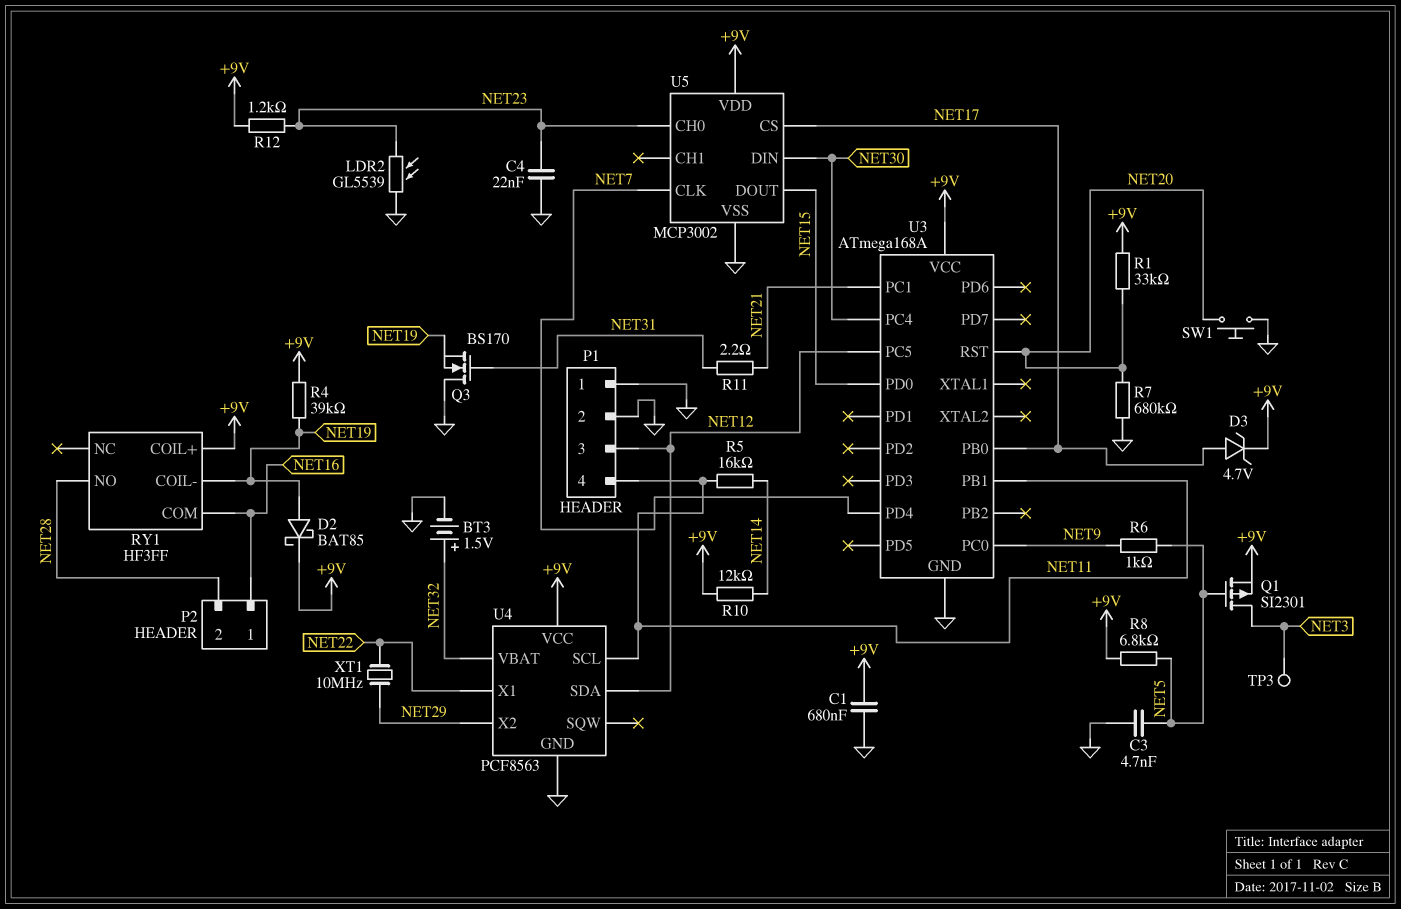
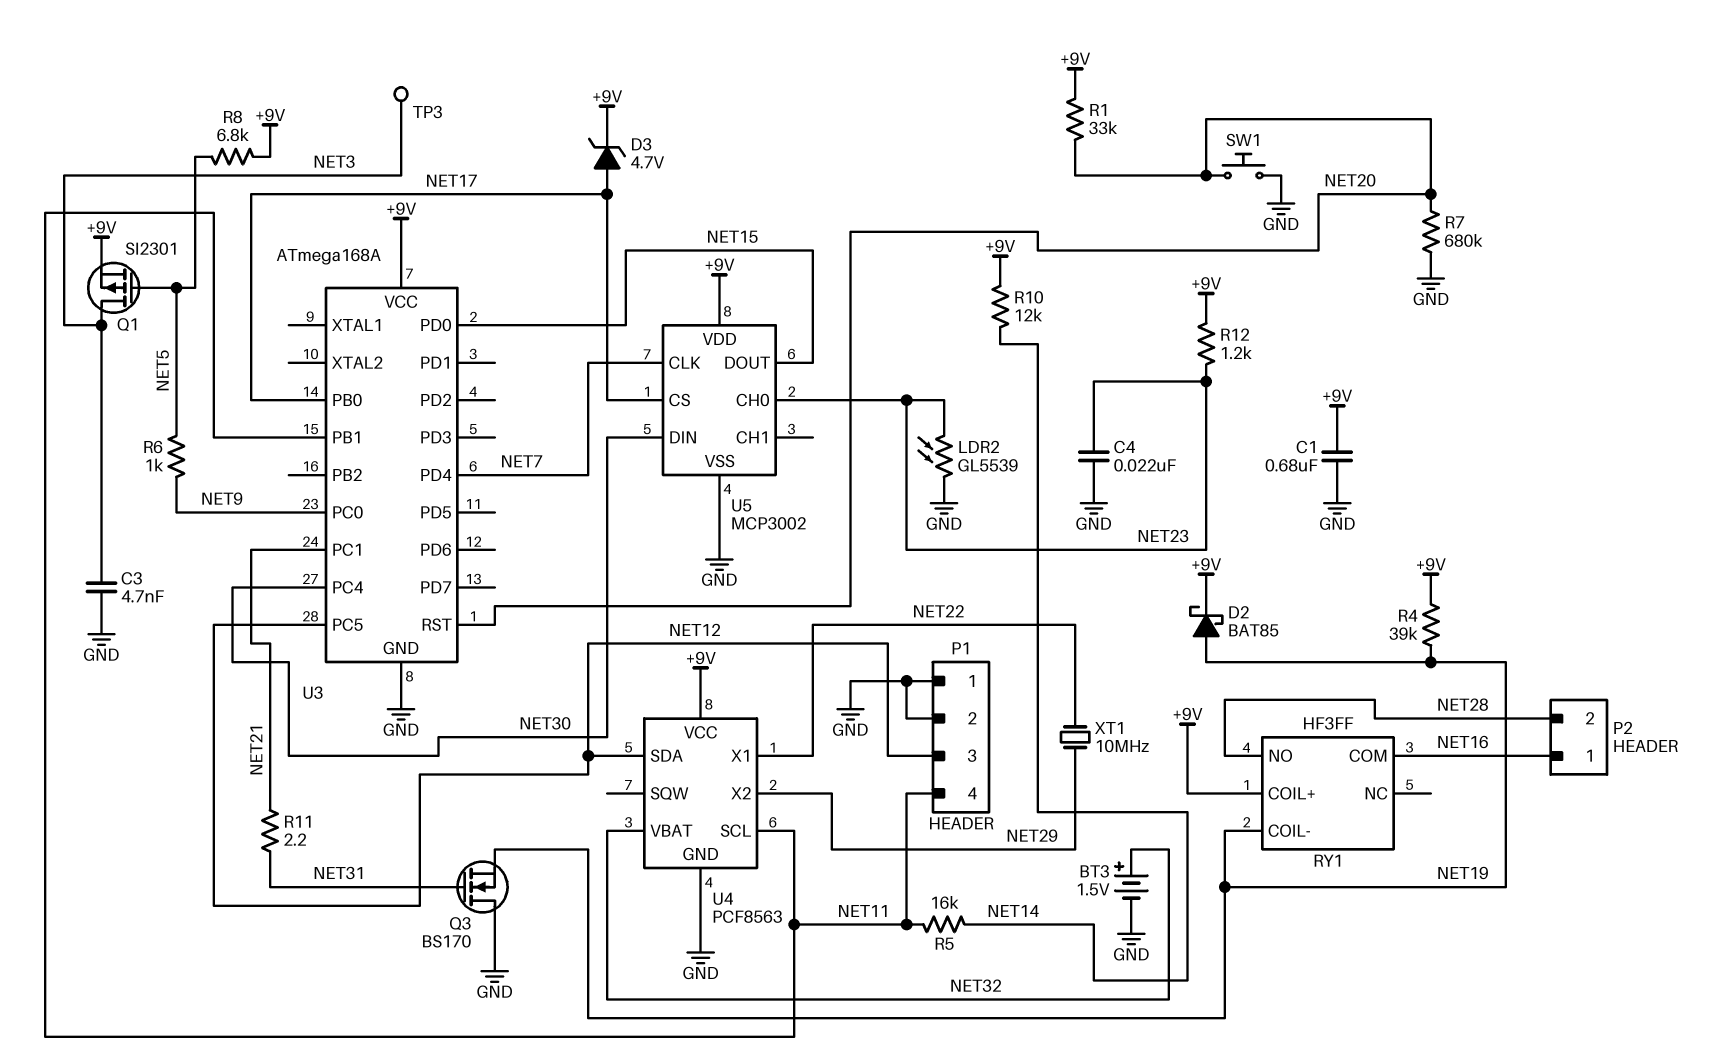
C3: 4.7nF (GND, NET5) -> 4.7nF (GND, NET3)

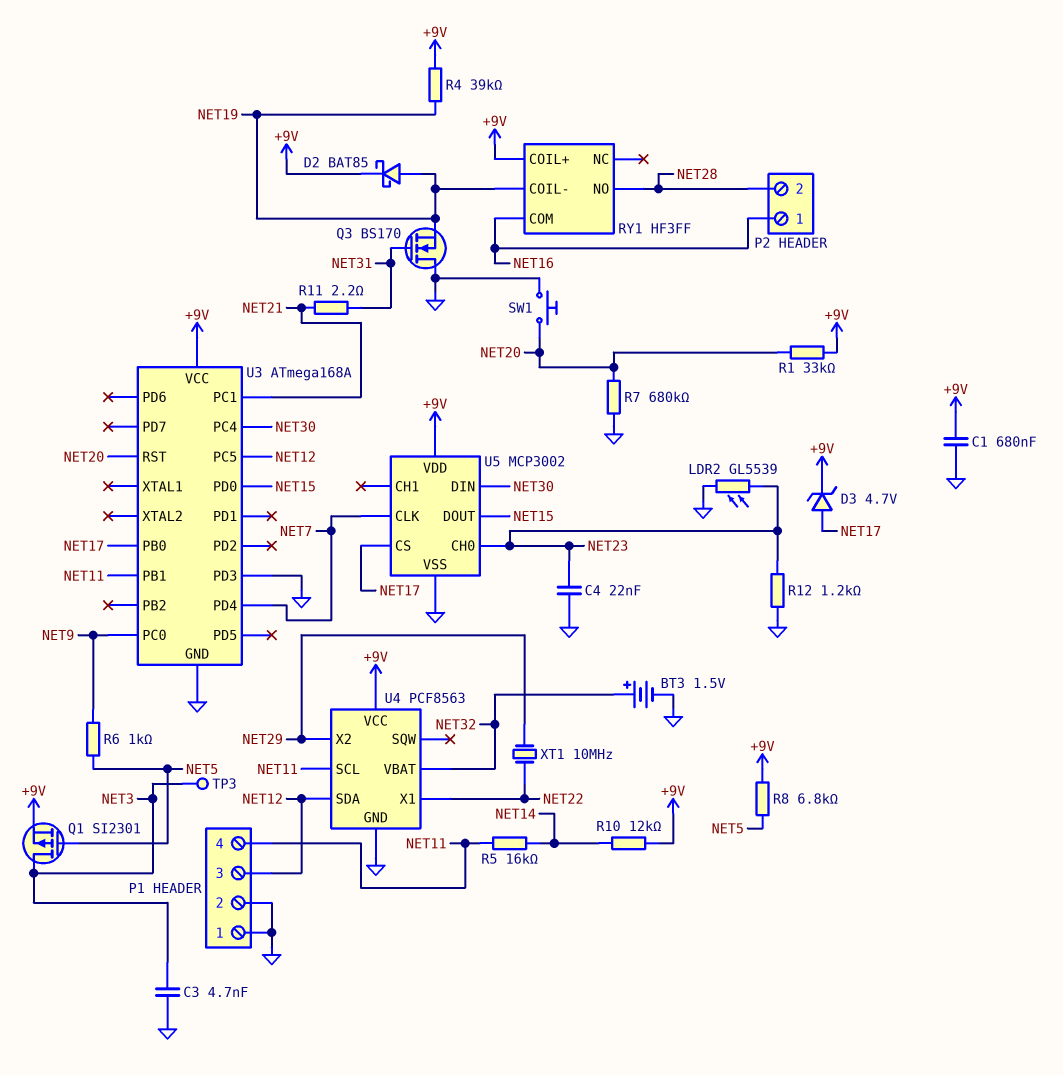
R12: 1.2k (+9V, NET23) -> 1.2k (GND, NET23)
U3 pin PD3: none -> GND

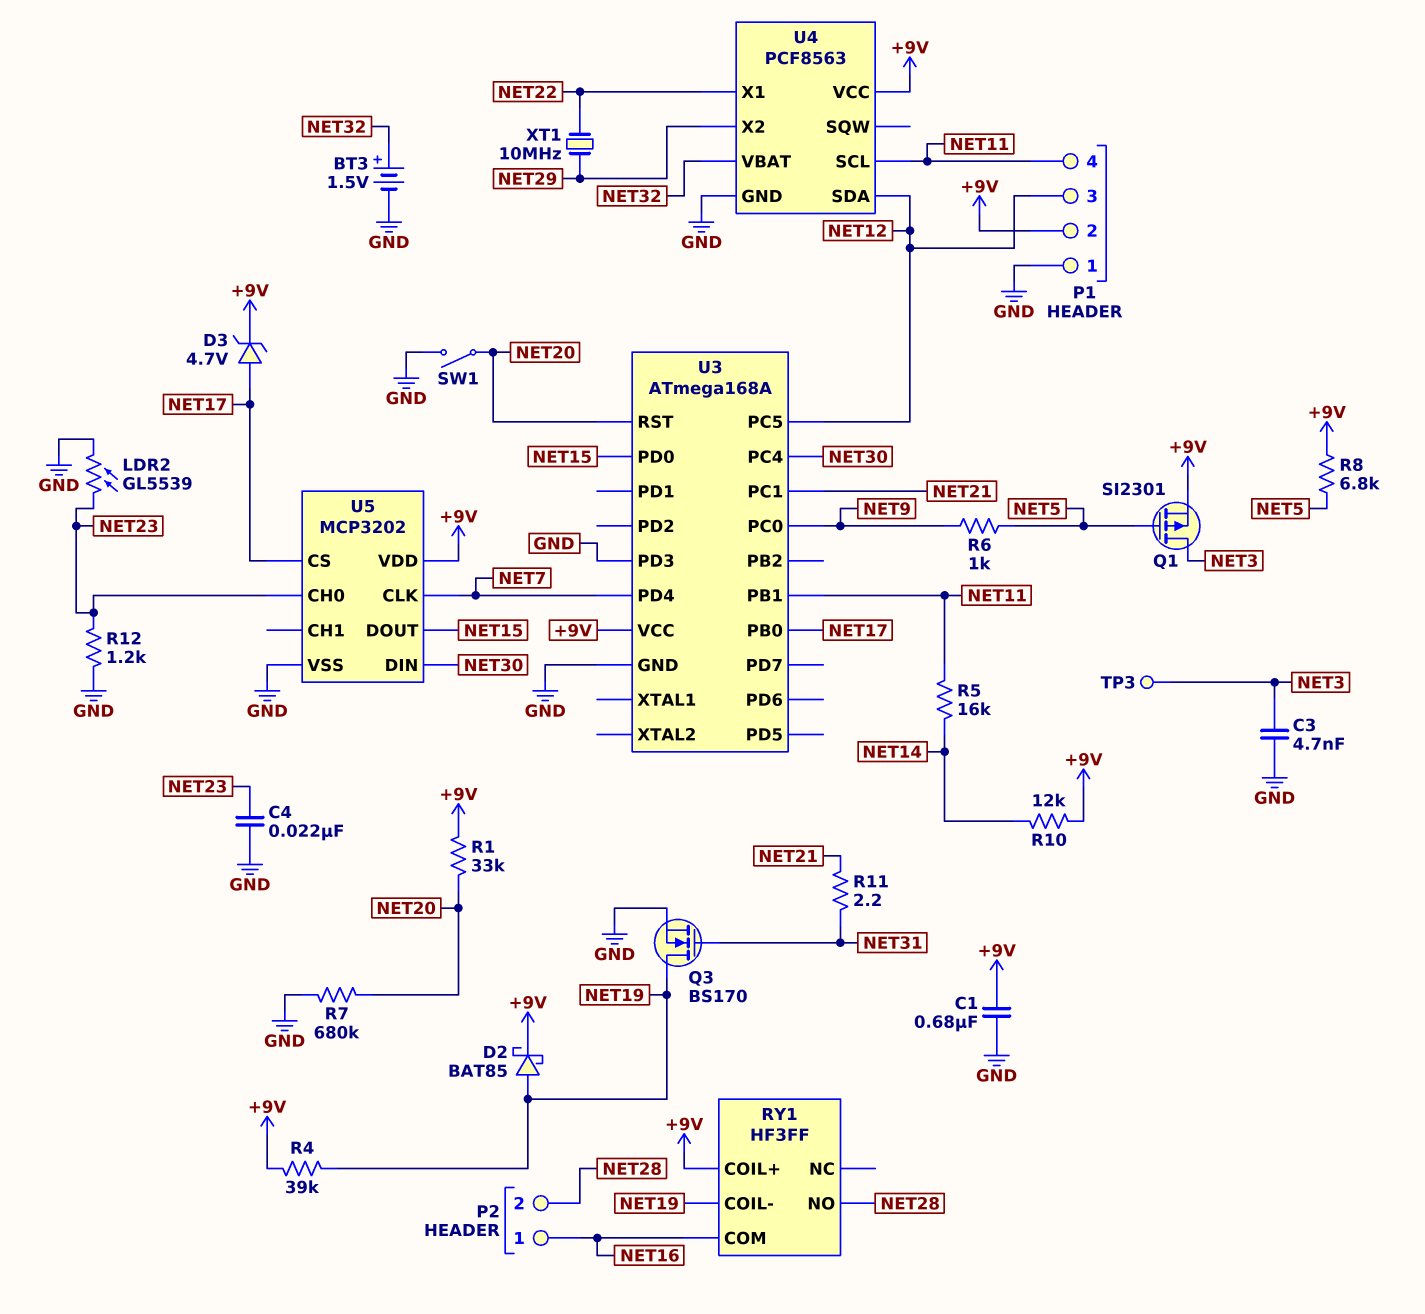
P1 pin 2: GND -> +9V
Q3: NMOS BS170 (G NET31, D GND, S NET19) -> NMOS BS170 (G NET31, D NET19, S GND)
SW1: button (GND, NET20) -> switch (GND, NET20)
U5: MCP3002 -> MCP3202

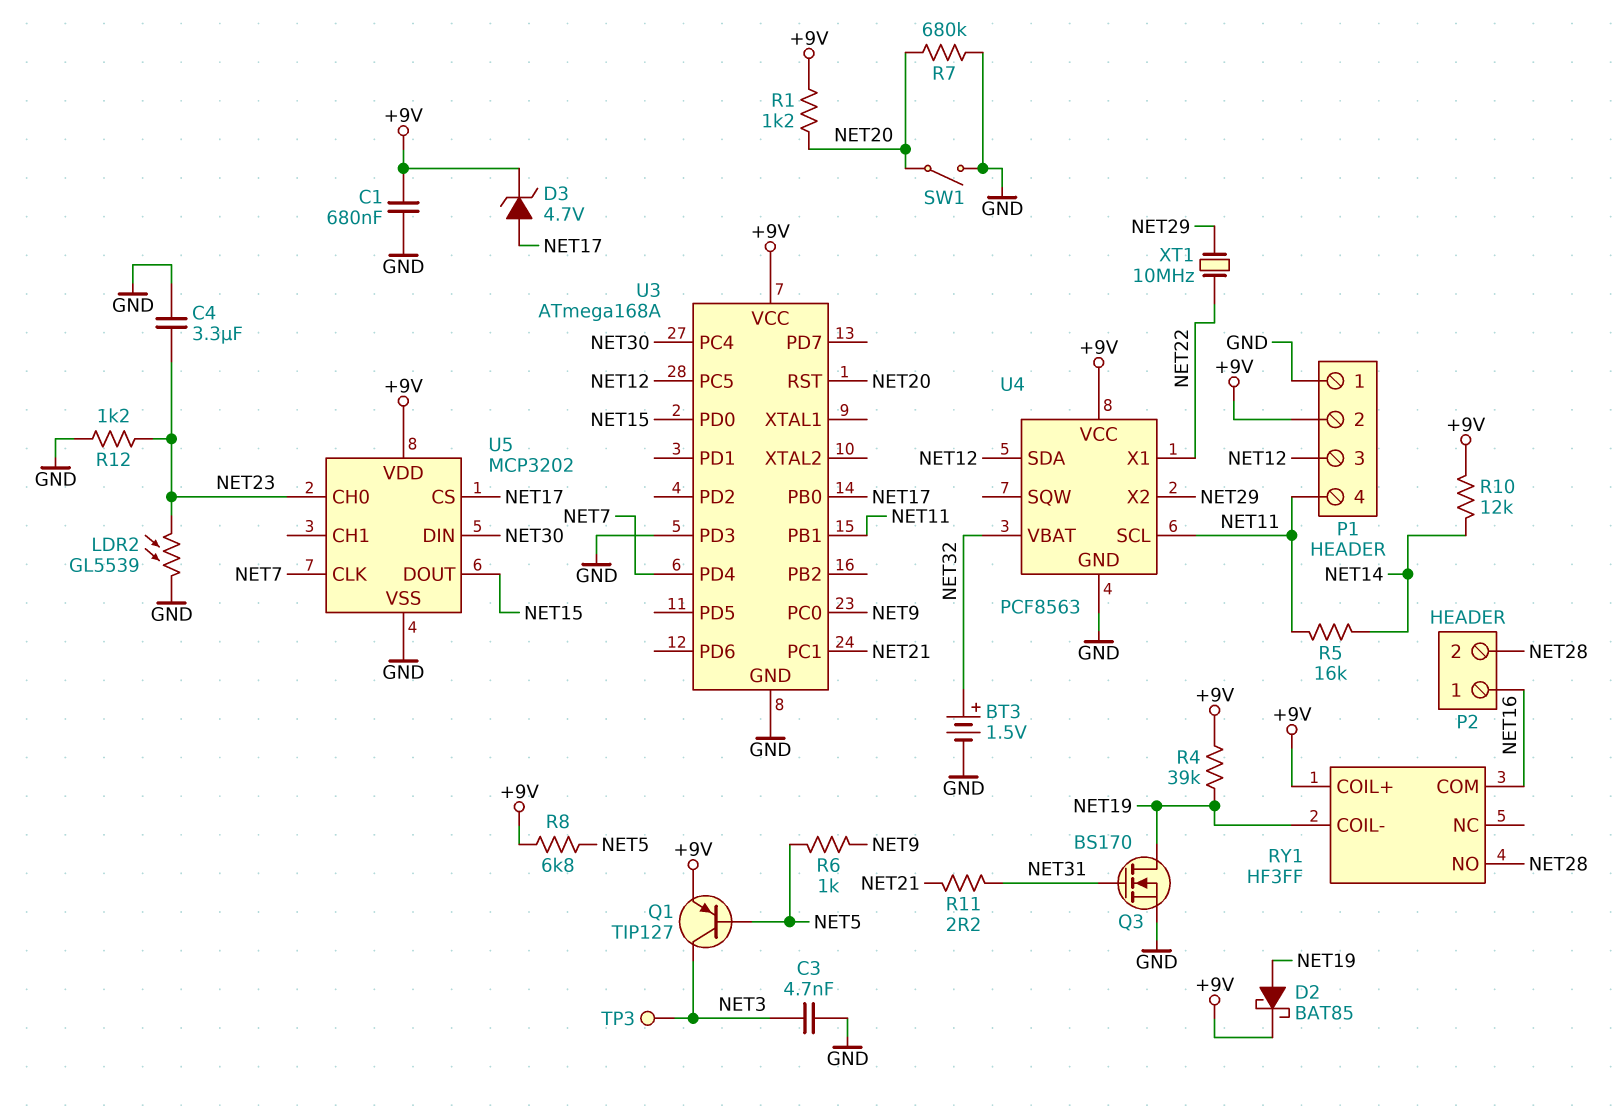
C4: 22nF (GND, NET23) -> 3.3uF (GND, NET23)
Q1: PMOS SI2301 (G NET5, D NET3, S +9V) -> PNP TIP127 (B NET5, C NET3, E +9V)
R1: 33k (+9V, NET20) -> 1.2k (+9V, NET20)

